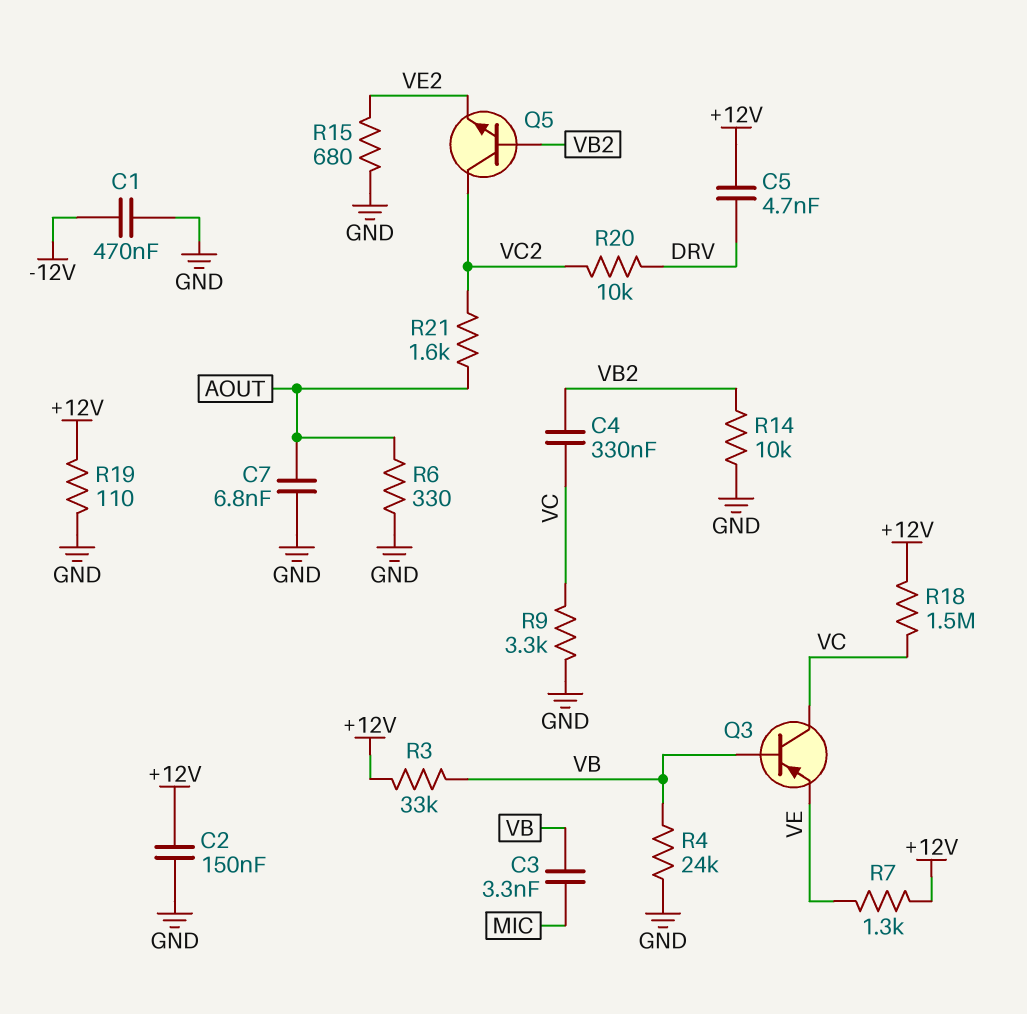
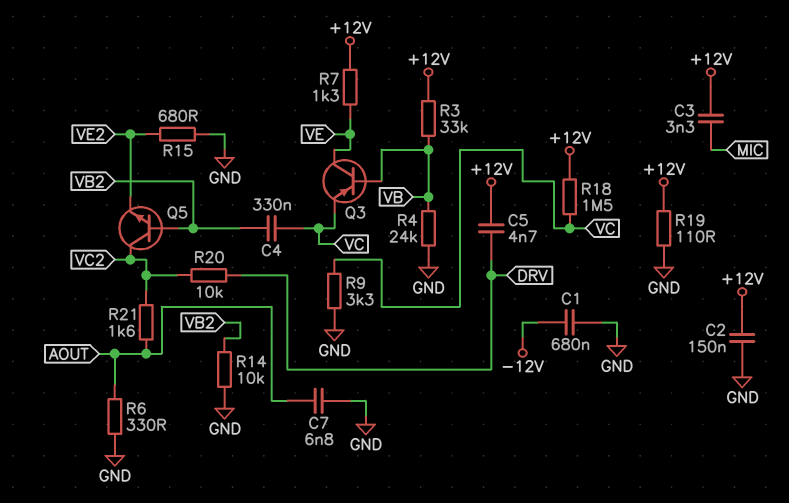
C1: 470nF (-12V, GND) -> 680nF (-12V, GND)
C3: 3.3nF (MIC, VB) -> 3.3nF (+12V, MIC)
Q3: PNP (B VB, C VC, E VE) -> PNP (B VB, C VE, E VC)

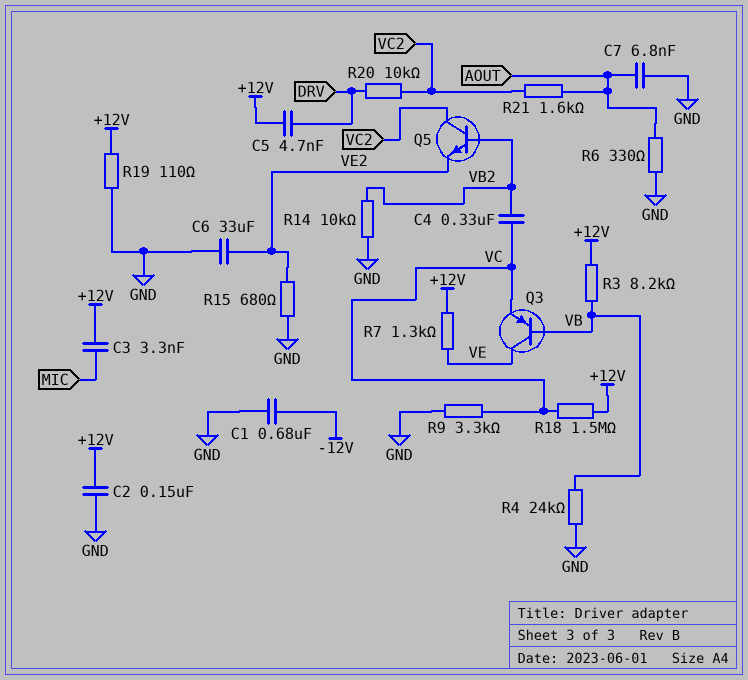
C6: none -> 33uF (GND, VE2)
R3: 33k (+12V, VB) -> 8.2k (+12V, VB)

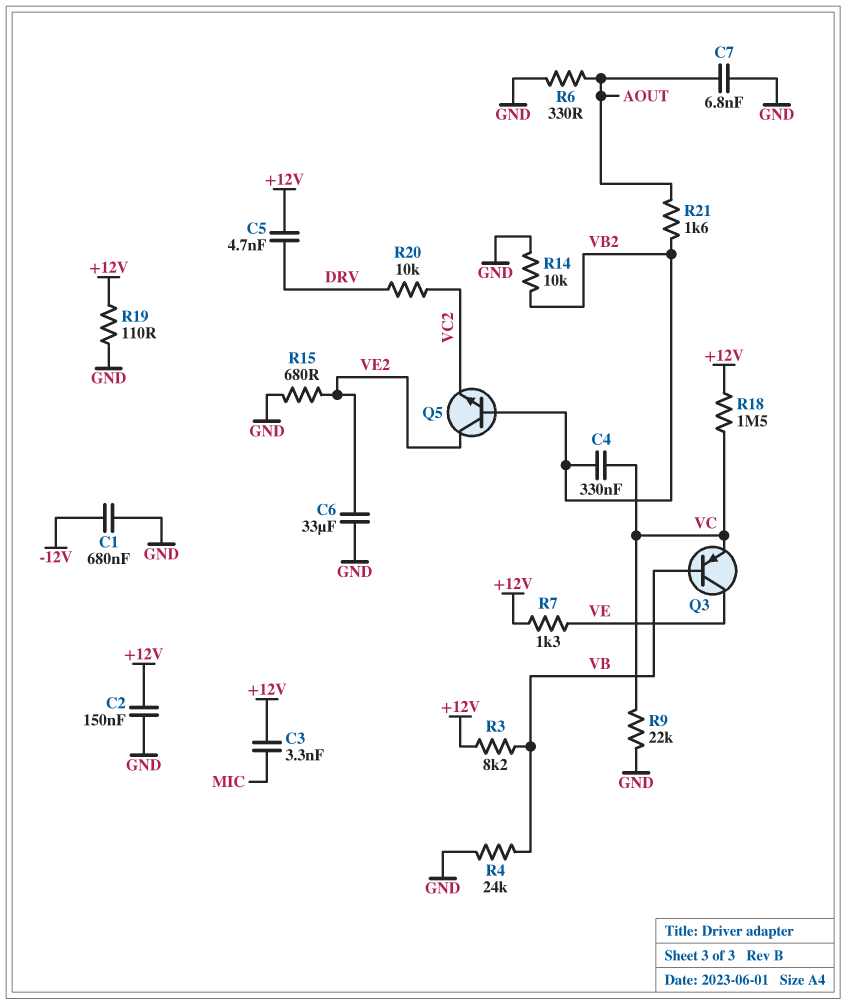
Q5: NPN (B VB2, C VC2, E VE2) -> NPN (B VB2, C VE2, E VC2)
R9: 3.3k (GND, VC) -> 22k (GND, VC)
R21: 1.6k (AOUT, VC2) -> 1.6k (AOUT, VB2)

